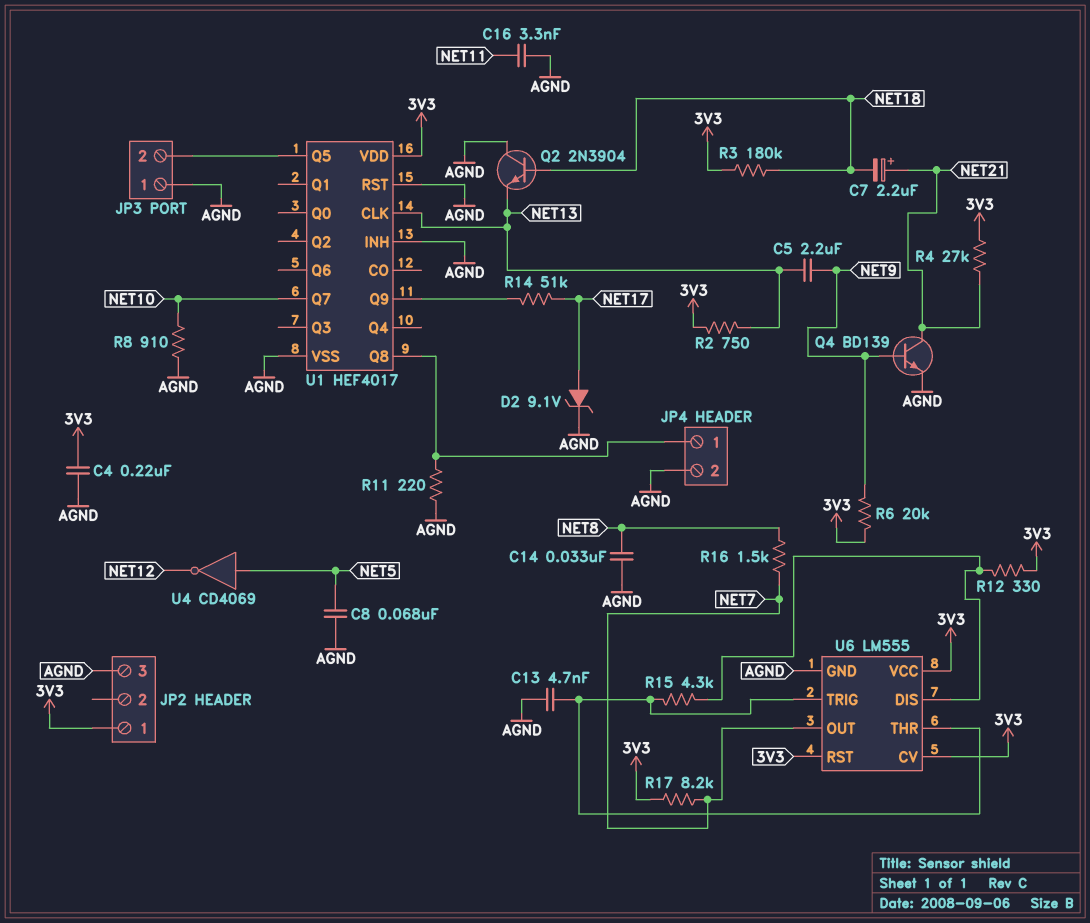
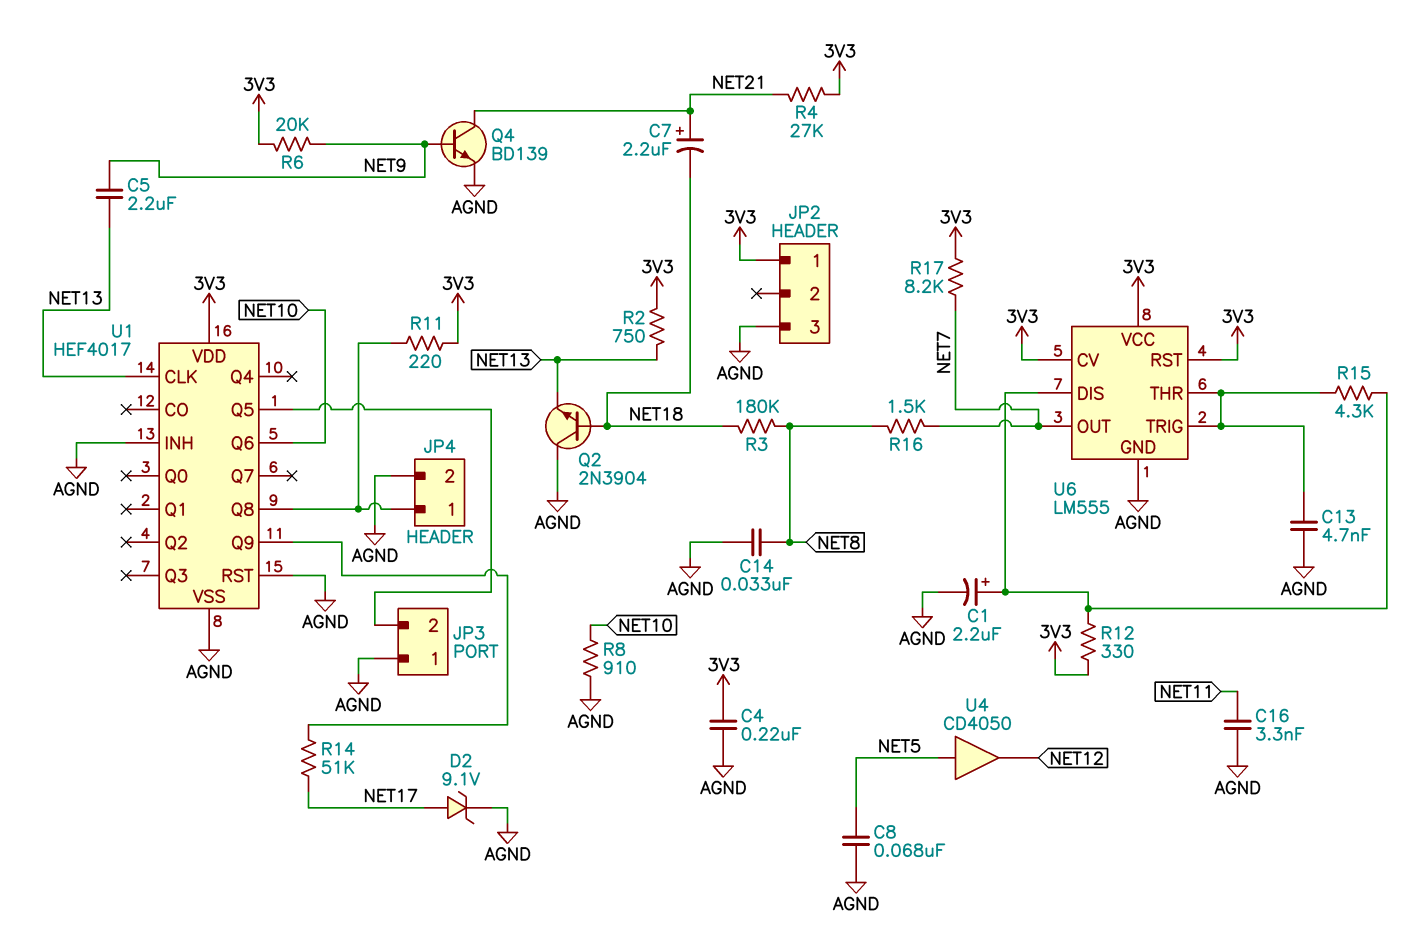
C1: none -> 2.2uF (plus U6/DIS, minus AGND)
R3: 180k (3V3, NET18) -> 180k (NET8, NET18)
R11: 220 (AGND, JP4/1) -> 220 (3V3, JP4/1)
U1 pin Q6: none -> NET10
U1 pin Q7: NET10 -> none
U4: NOT CD4069 (in NET5, out NET12) -> buffer CD4050 (in NET5, out NET12)

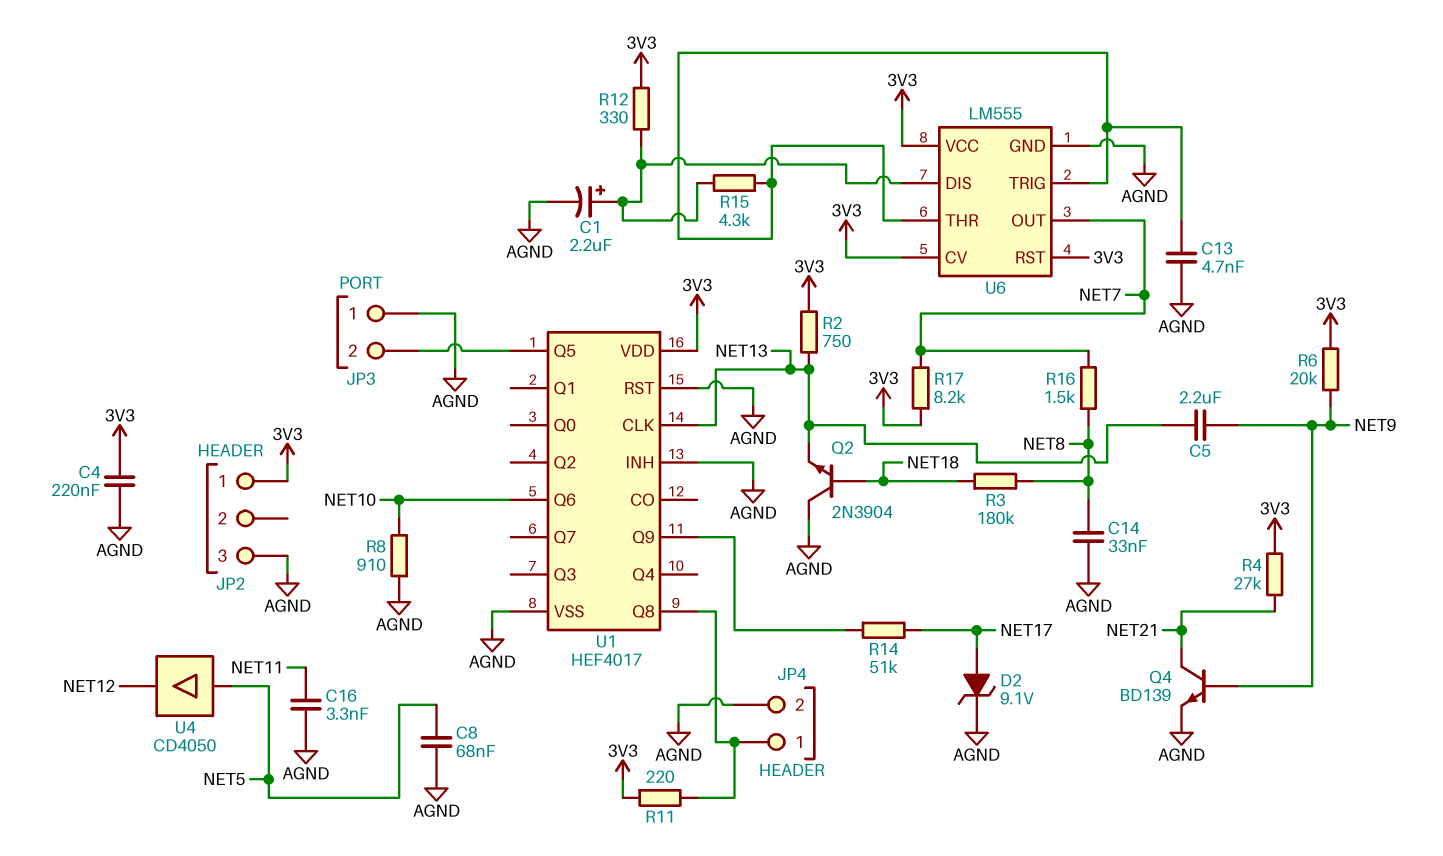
C7: 2.2uF (plus NET21, minus NET18) -> none

